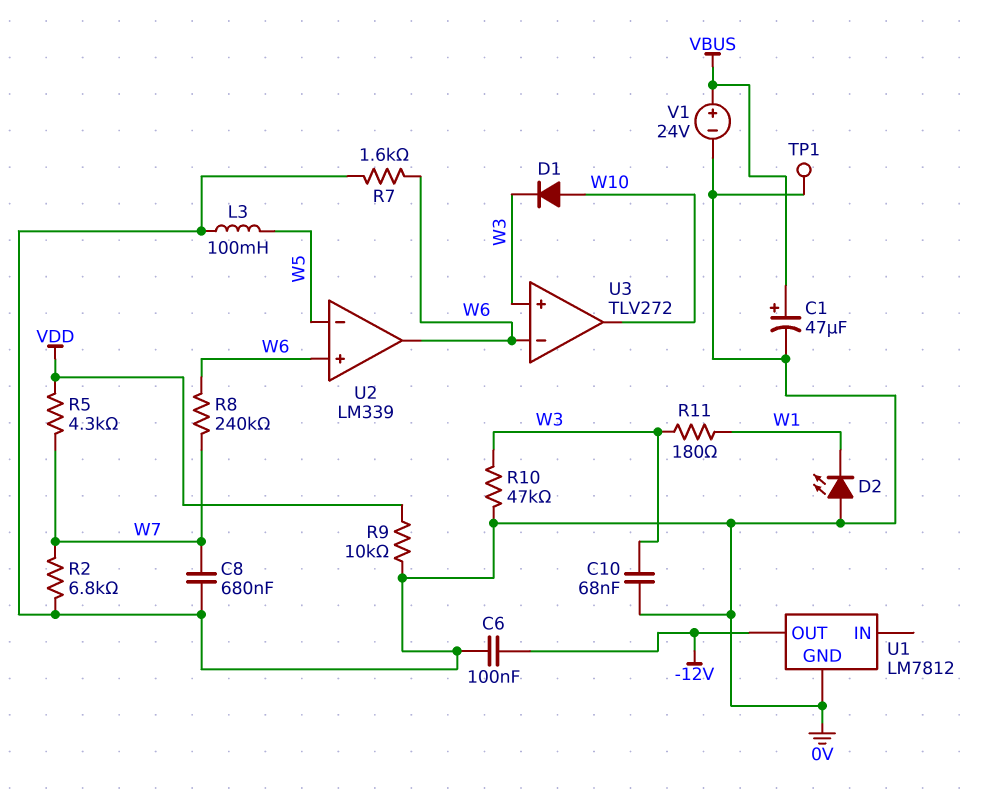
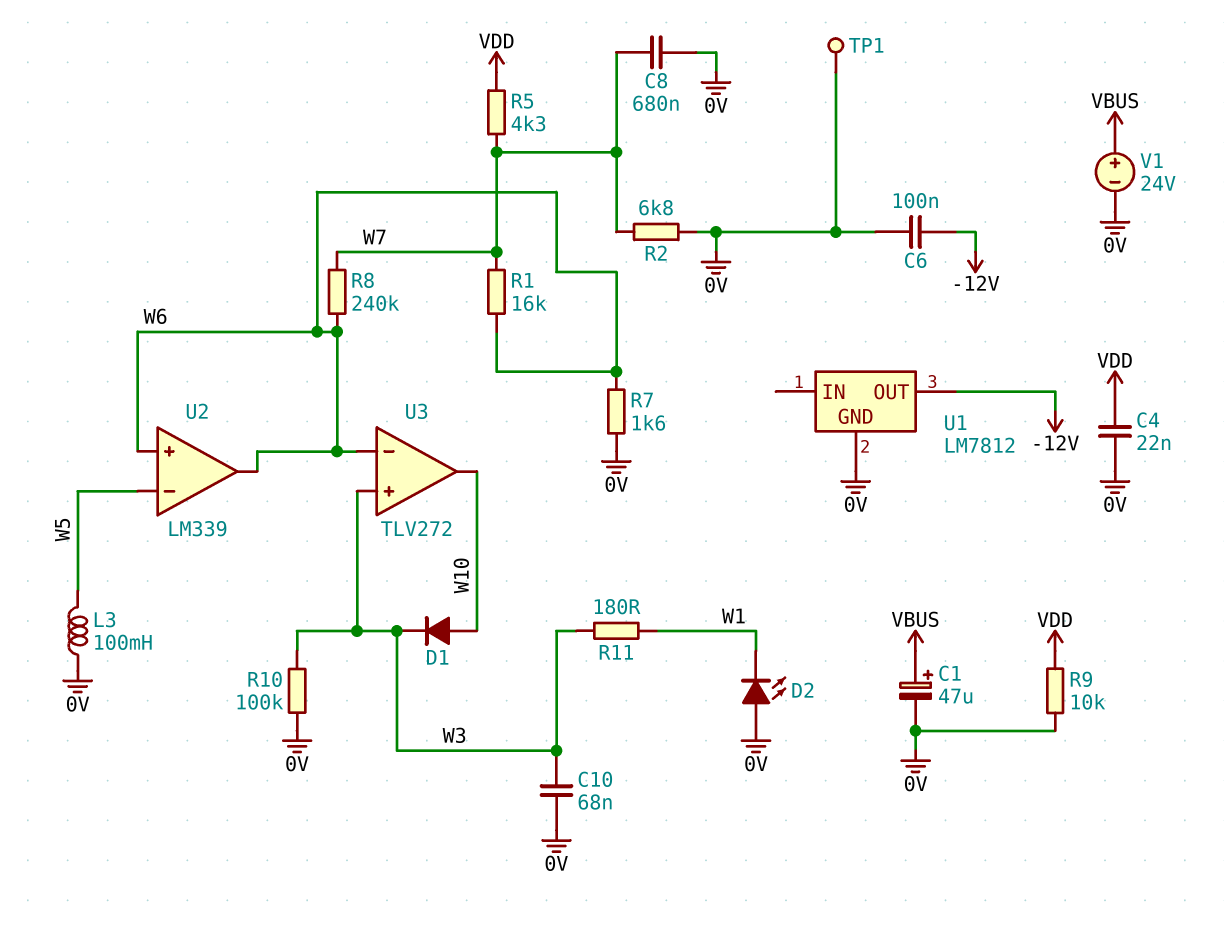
C4: none -> 22nF (0V, VDD)
R1: none -> 16k (W6, W7)
R10: 47k (0V, W3) -> 100k (0V, W3)

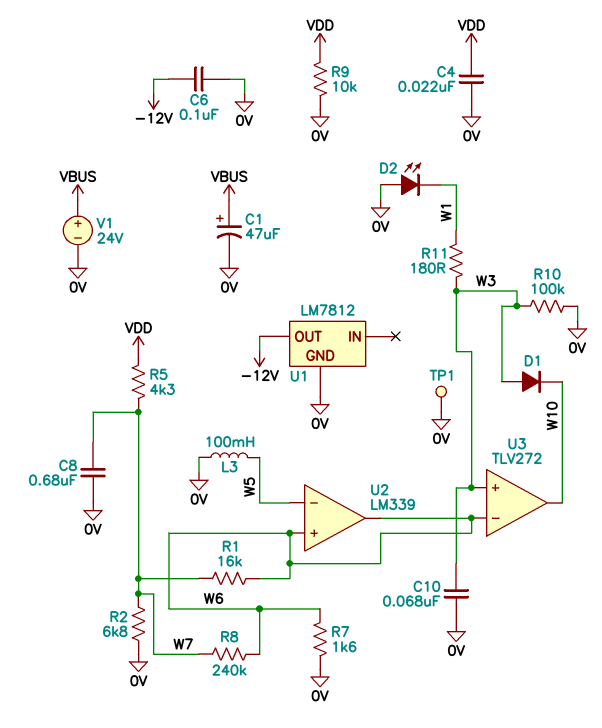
D1: diode (A W10, K W3) -> diode (A W3, K W10)

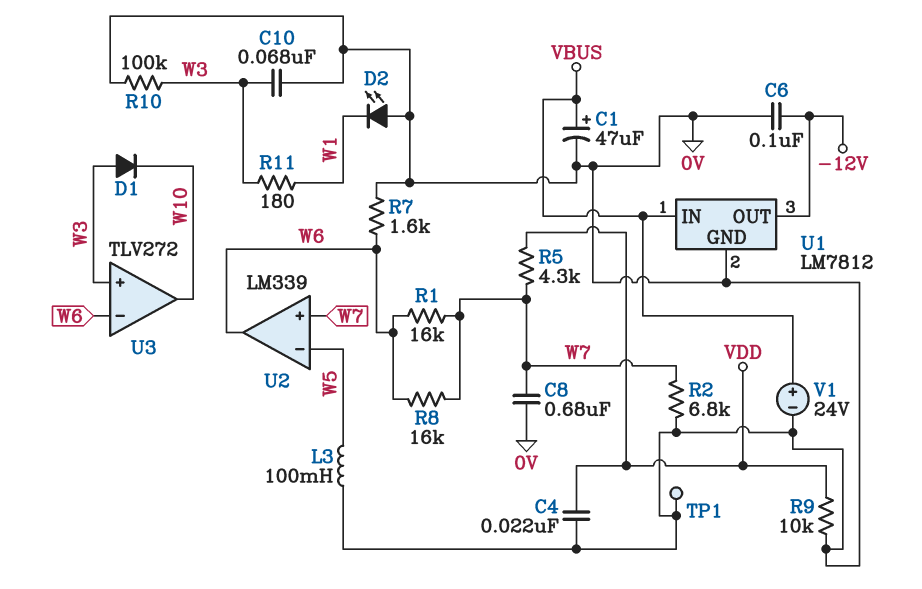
R8: 240k (W6, W7) -> 16k (W6, W7)
U1 pin IN: none -> VBUS
U2 pin in+: W6 -> W7

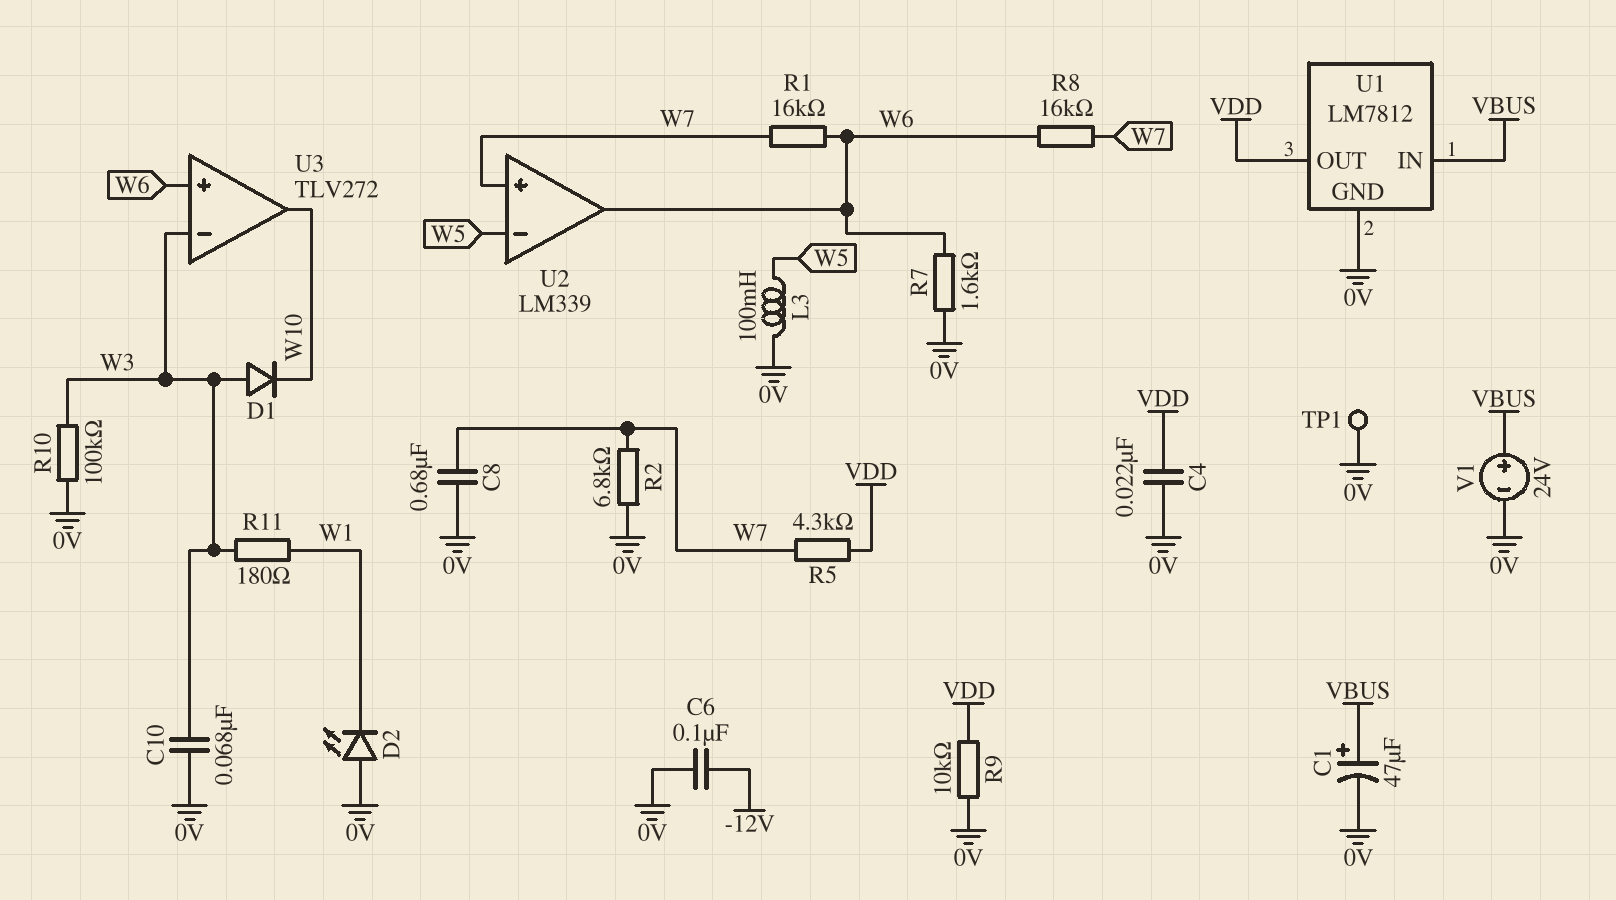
U1 pin OUT: -12V -> VDD
U3 pin in+: W3 -> W6
U3 pin in-: W6 -> W3

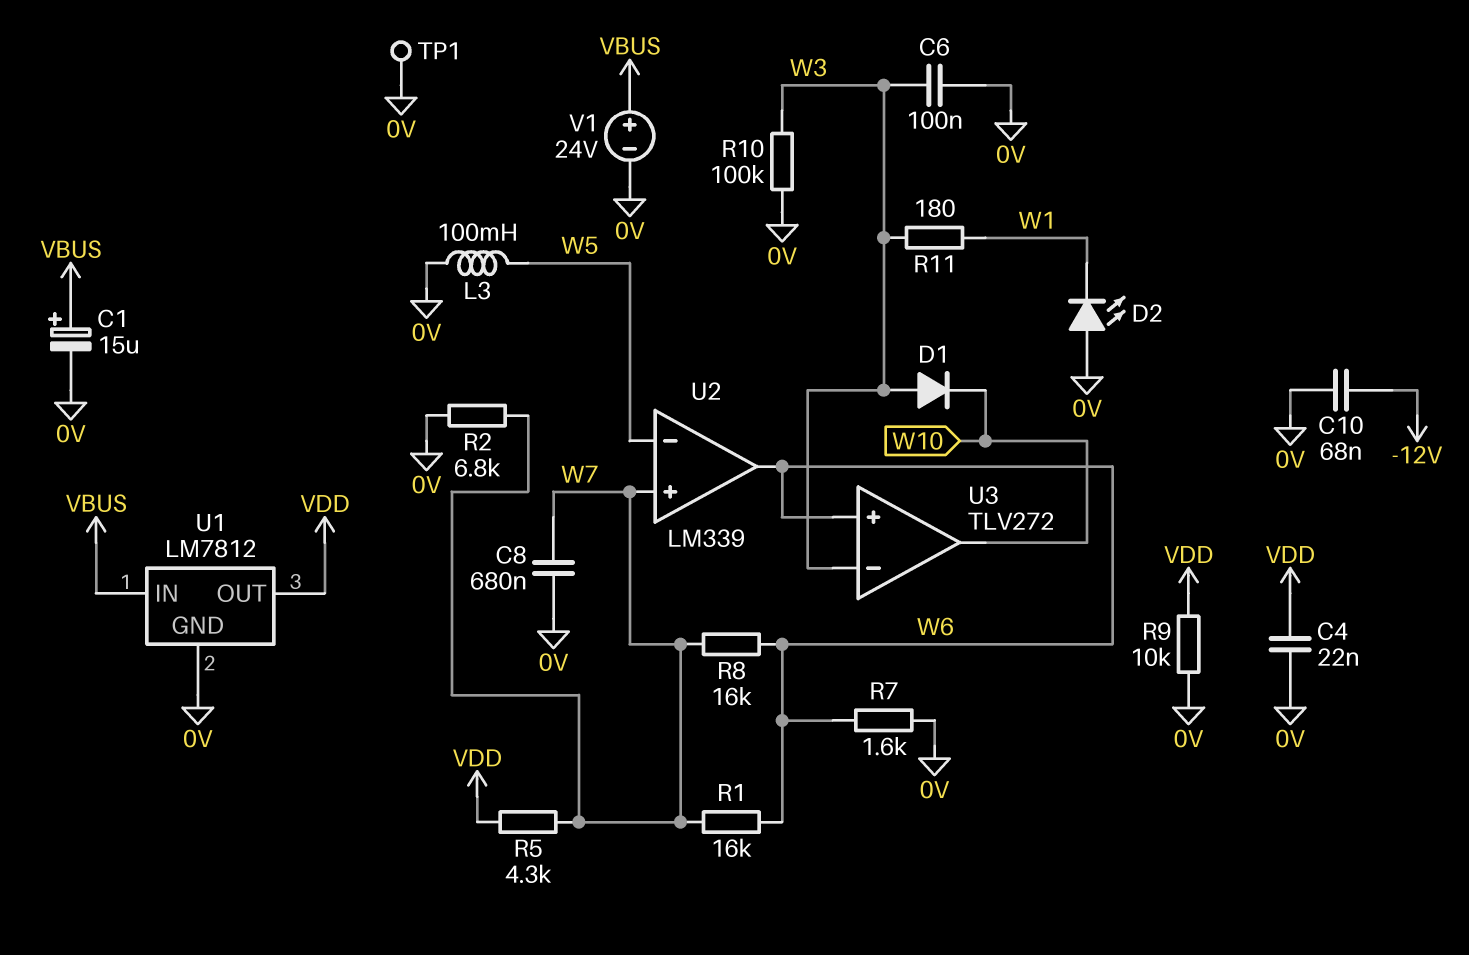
C1: 47uF (plus VBUS, minus 0V) -> 15uF (plus VBUS, minus 0V)
C6: 100nF (-12V, 0V) -> 100nF (0V, W3)
C10: 68nF (0V, W3) -> 68nF (-12V, 0V)

